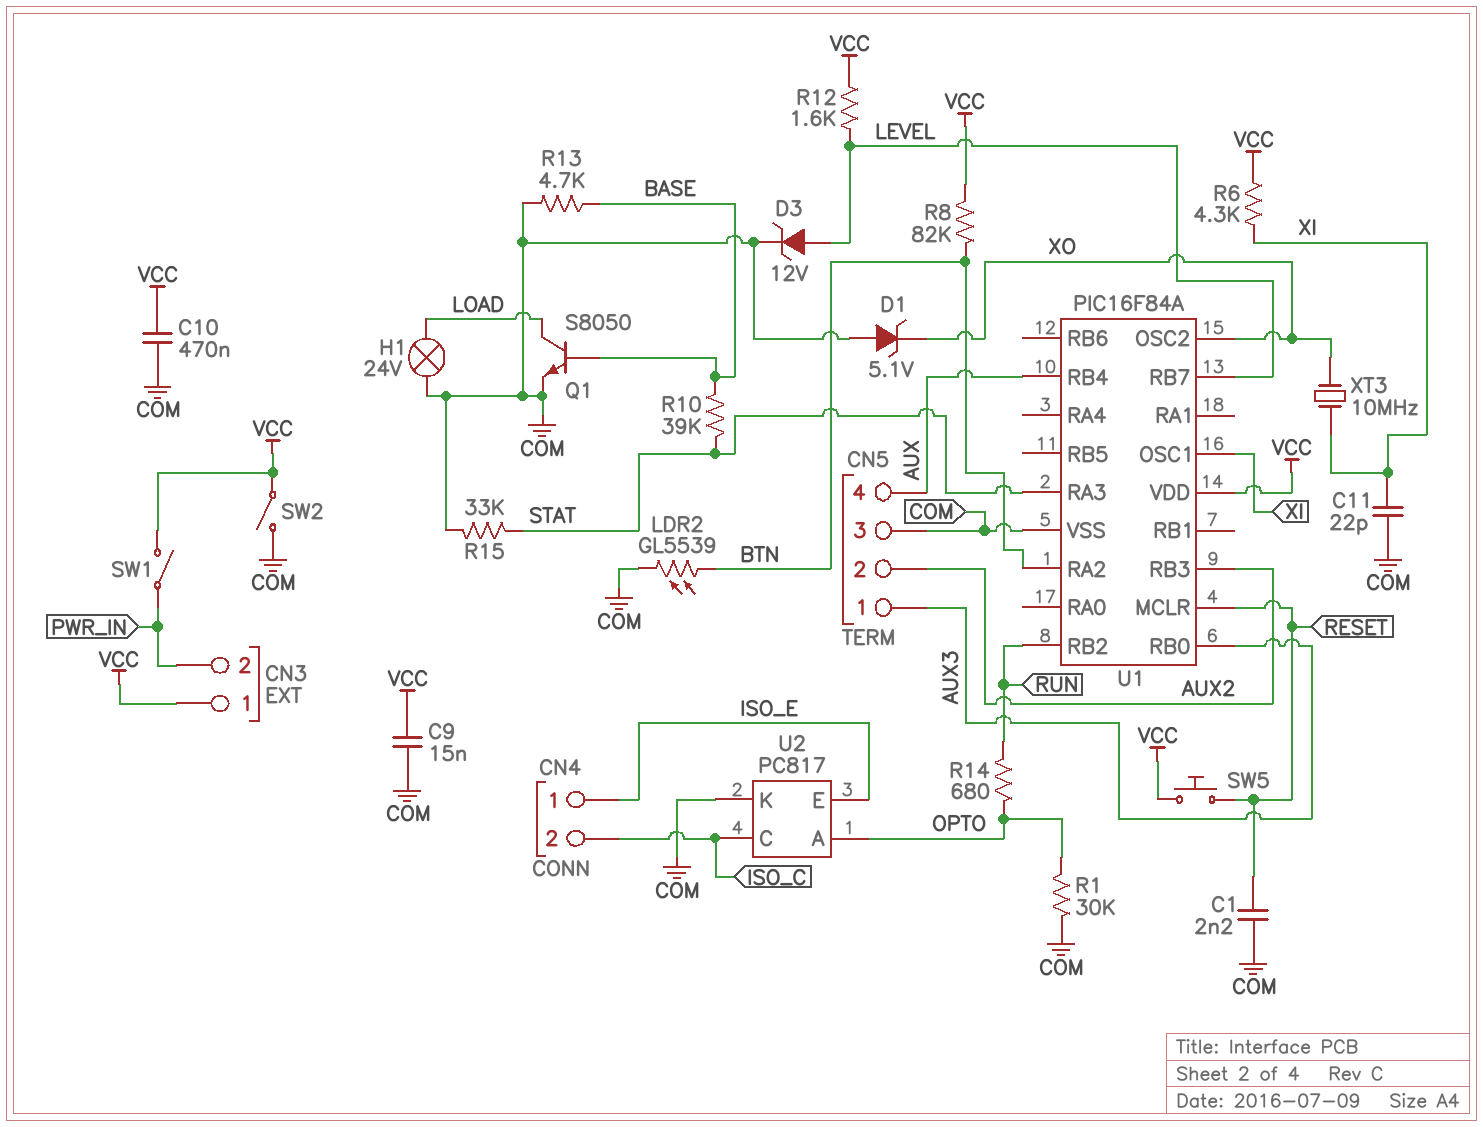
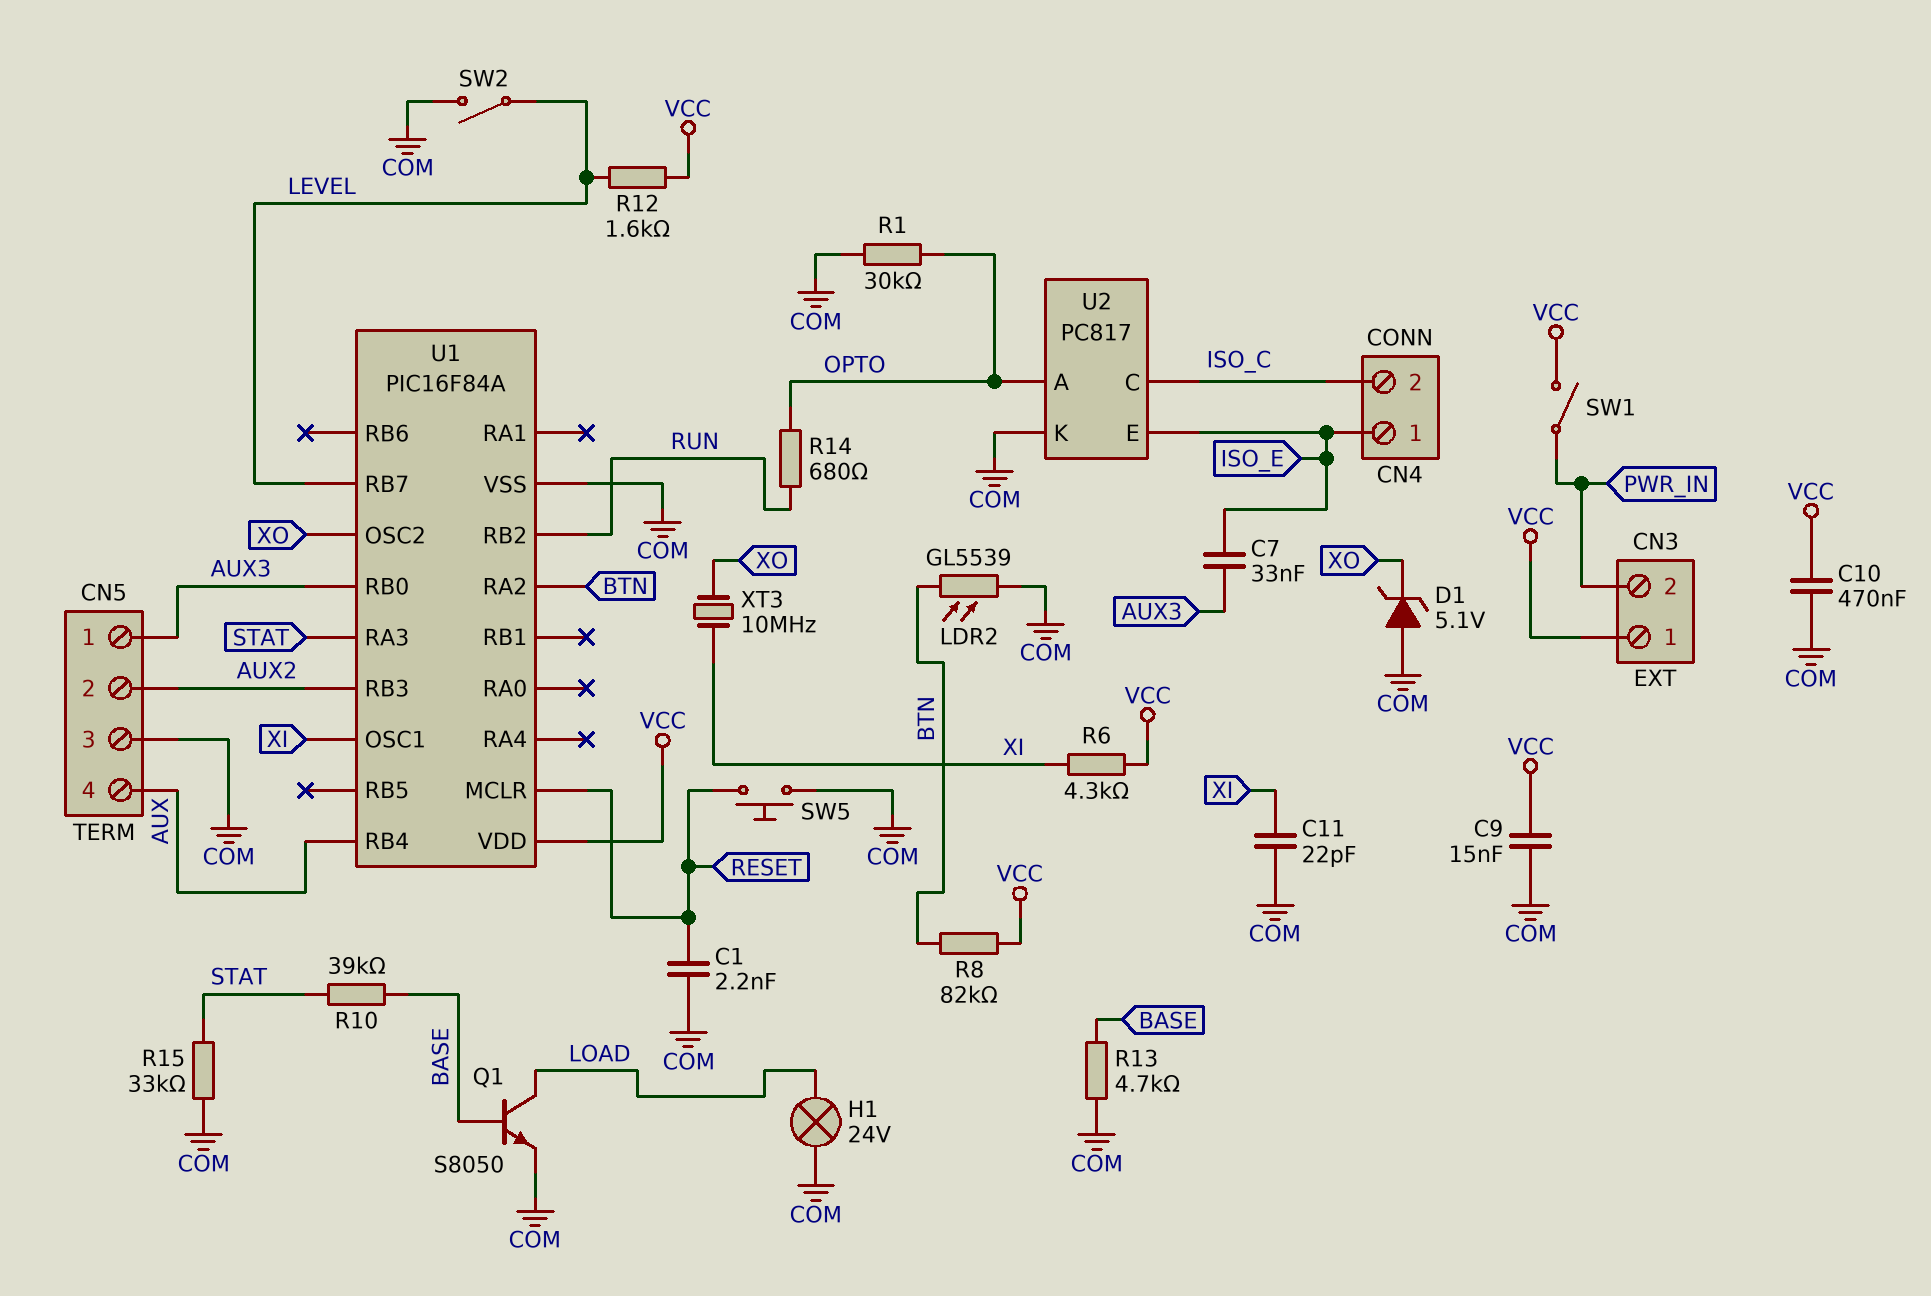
C7: none -> 33nF (AUX3, ISO_E)
D3: zener 12V (A LEVEL, K COM) -> none
SW2: switch (COM, VCC) -> switch (COM, LEVEL)
SW5: button (RESET, VCC) -> button (COM, RESET)

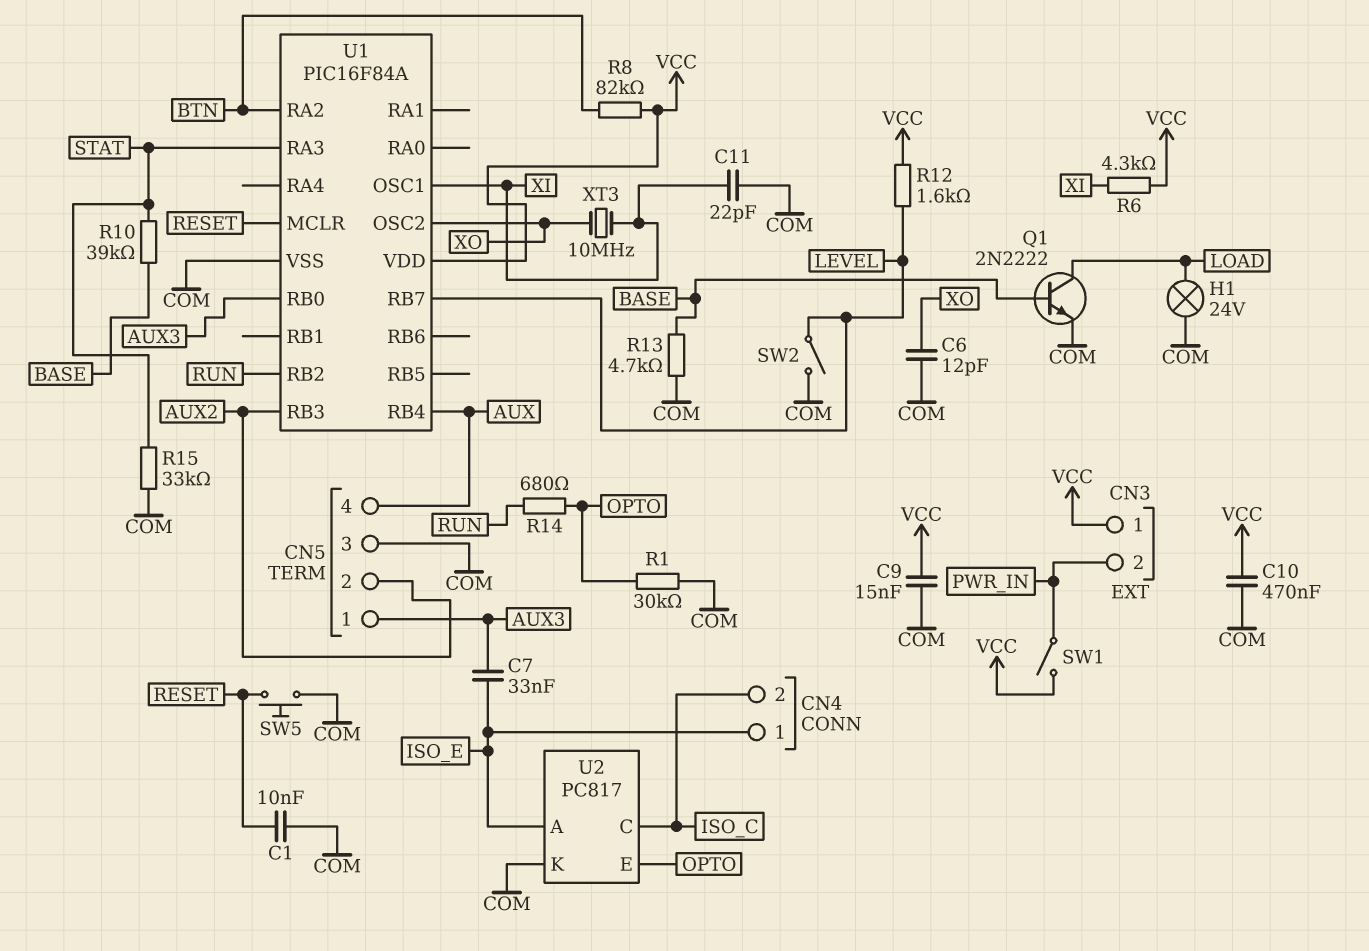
C1: 2.2nF (COM, RESET) -> 10nF (COM, RESET)
C6: none -> 12pF (COM, XO)
D1: zener 5.1V (A COM, K XO) -> none
LDR2: GL5539 (BTN, COM) -> none
Q1: NPN S8050 (B BASE, C LOAD, E COM) -> NPN 2N2222 (B BASE, C LOAD, E COM)
U2 pin A: OPTO -> ISO_E
U2 pin E: ISO_E -> OPTO

